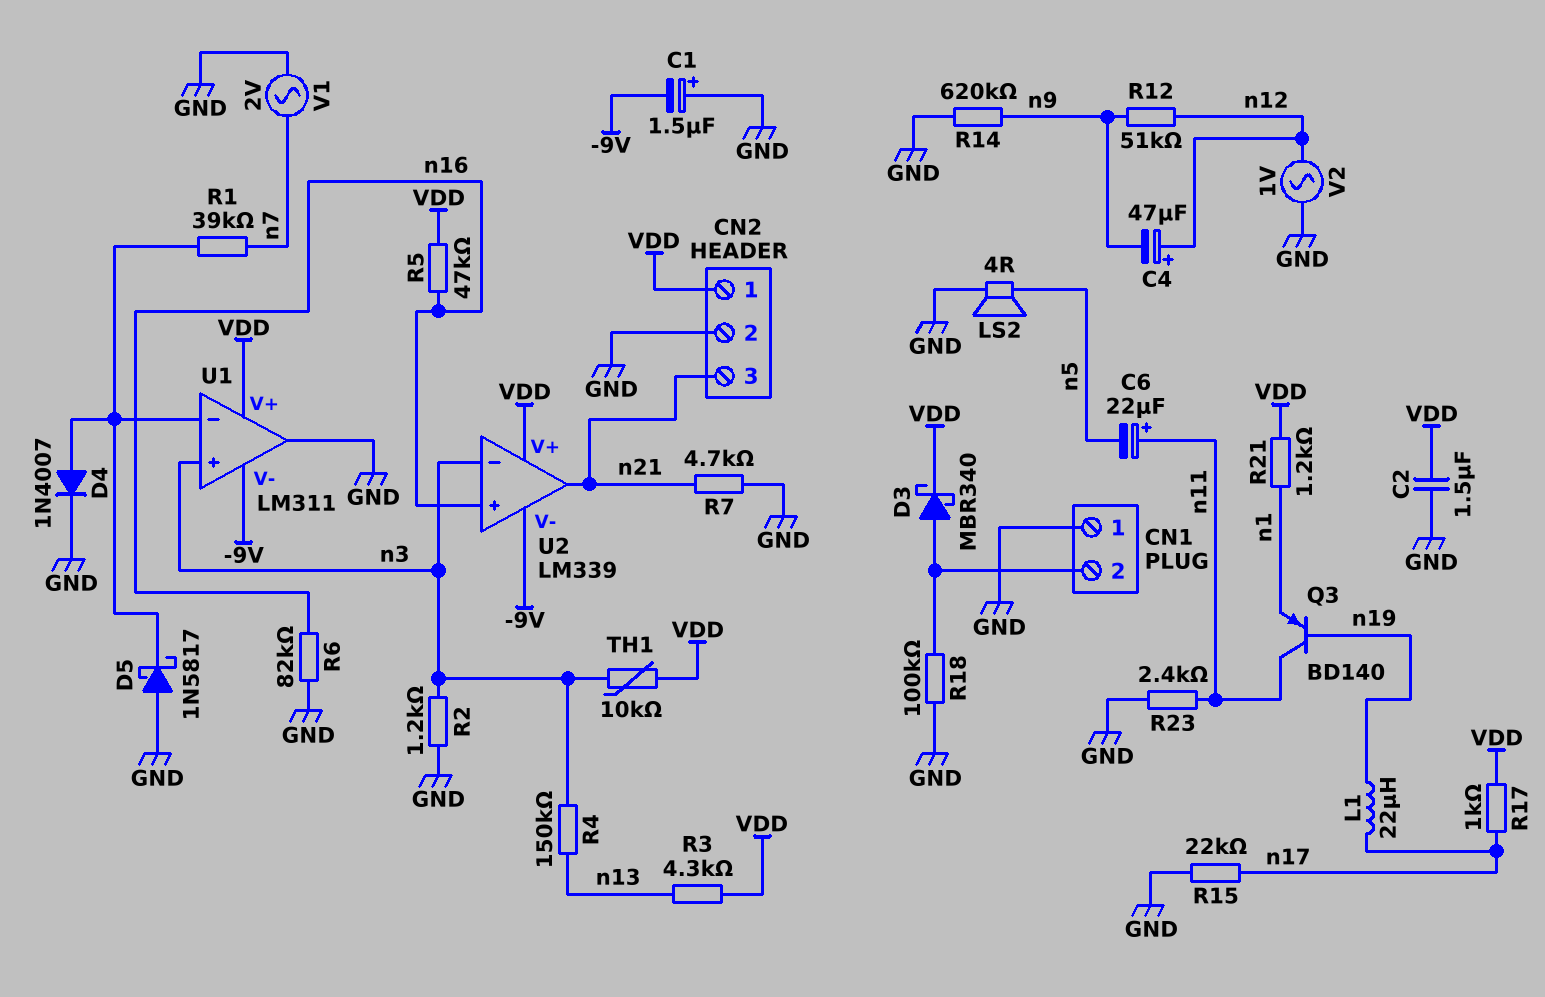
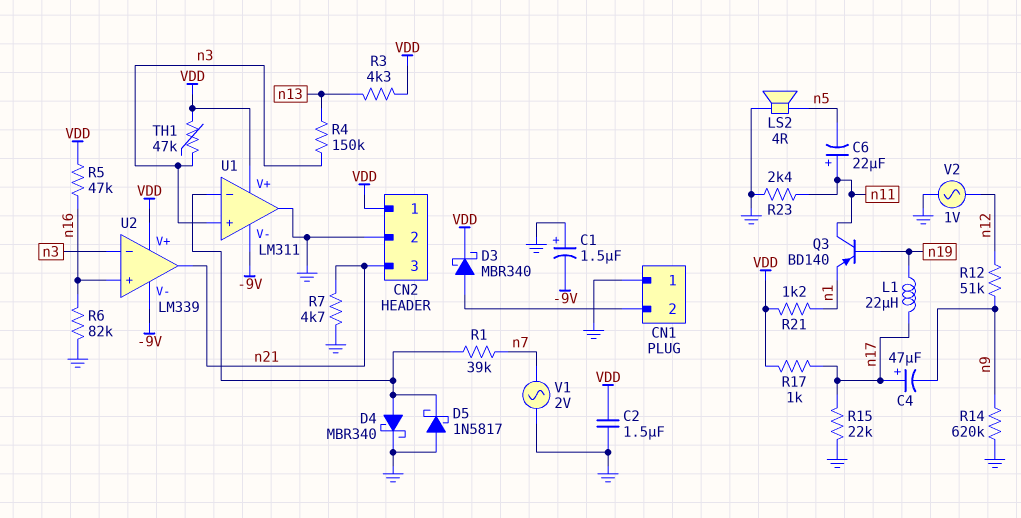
C4: 47uF (plus n12, minus n9) -> 47uF (plus n17, minus n9)
D4: diode 1N4007 (A U1/in-, K GND) -> schottky MBR340 (A U1/in-, K GND)
R2: 1.2k (GND, n3) -> none
R18: 100k (CN1/2, GND) -> none
TH1: 10k (VDD, n3) -> 47k (VDD, n3)

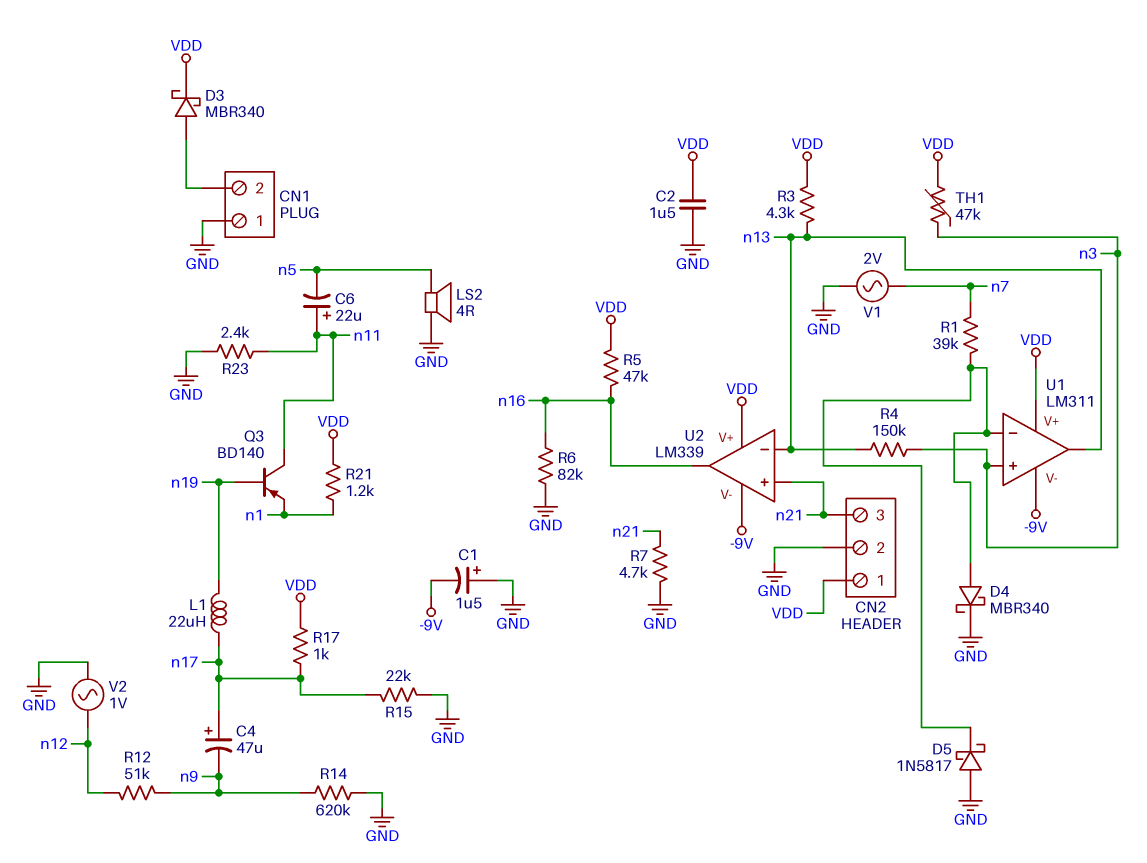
U1 pin out: GND -> n13
U2 pin in+: n16 -> n21
U2 pin in-: n3 -> n13
U2 pin out: n21 -> n16

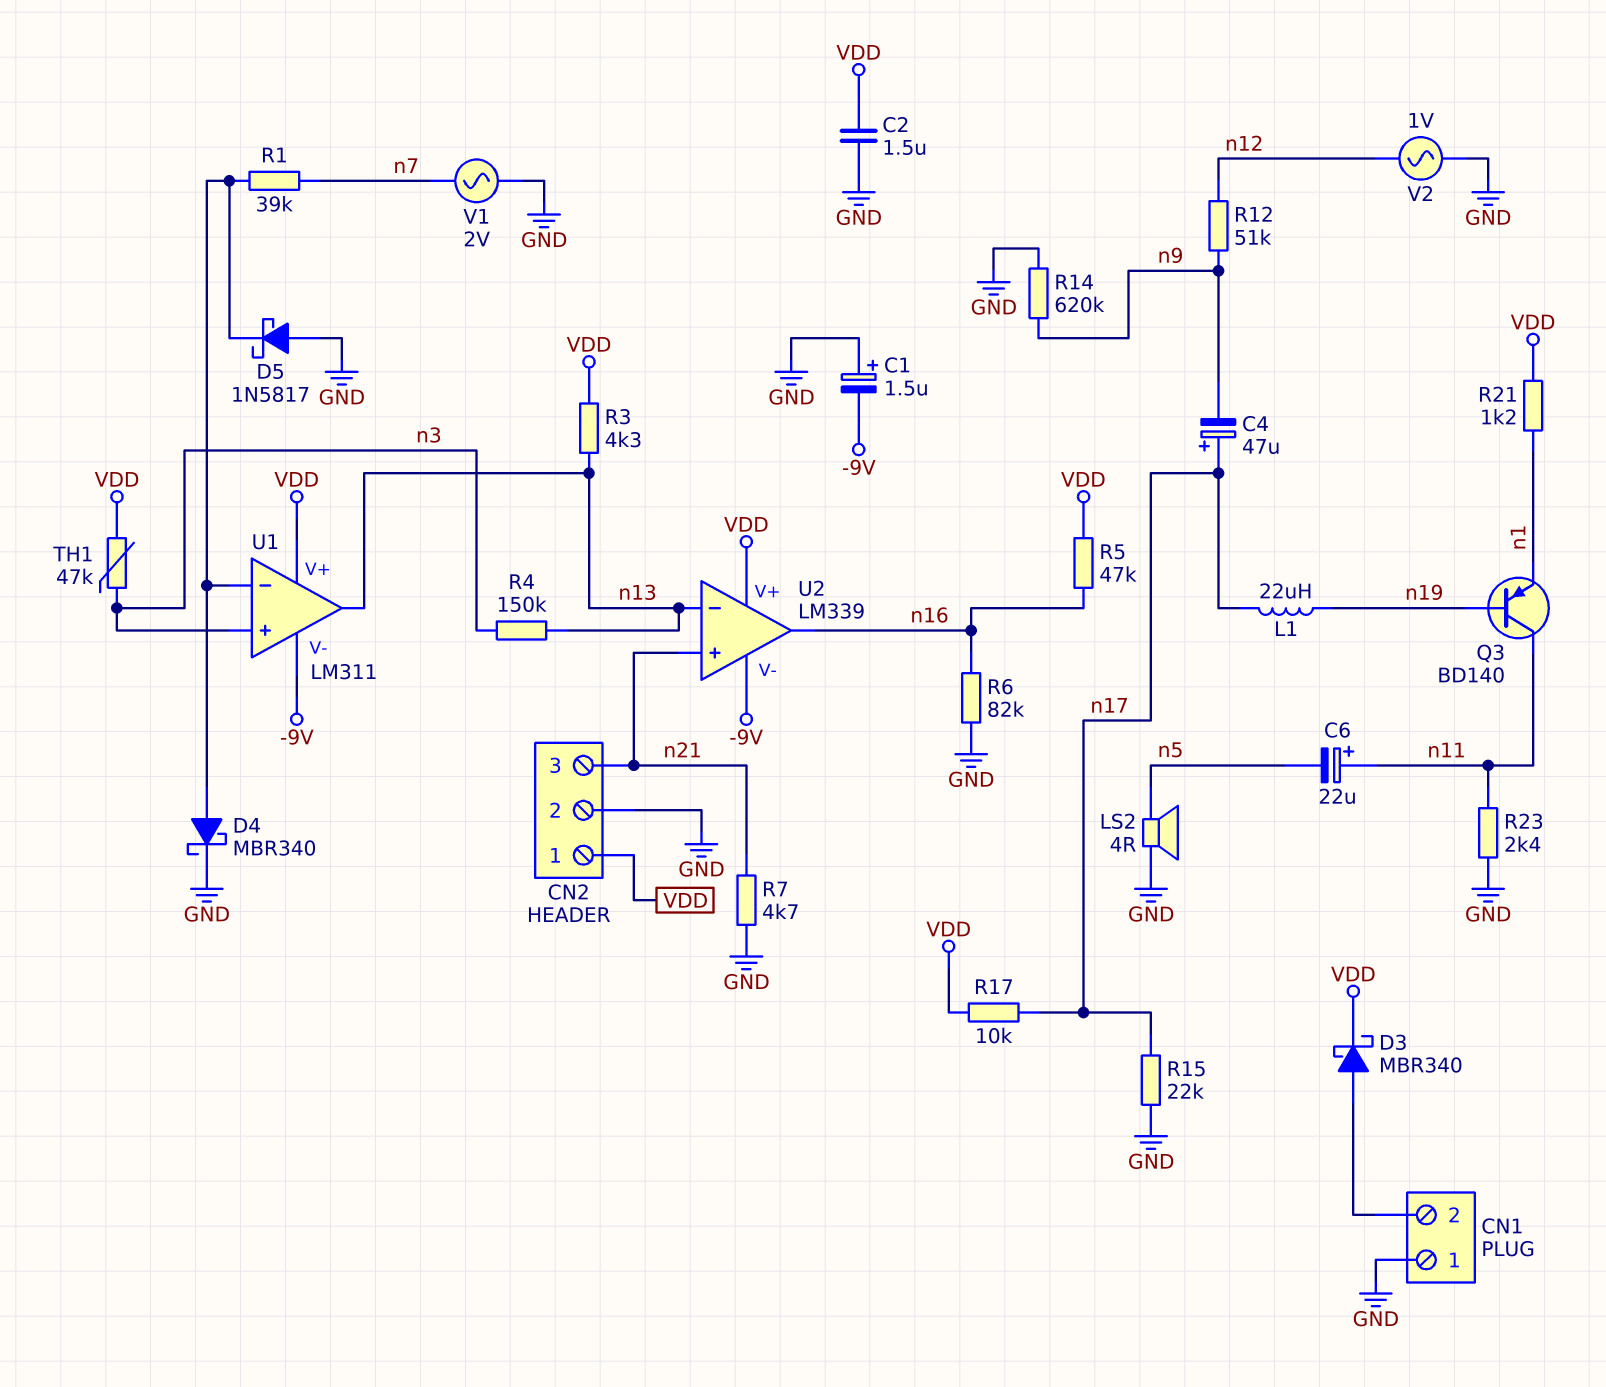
R17: 1k (VDD, n17) -> 10k (VDD, n17)

